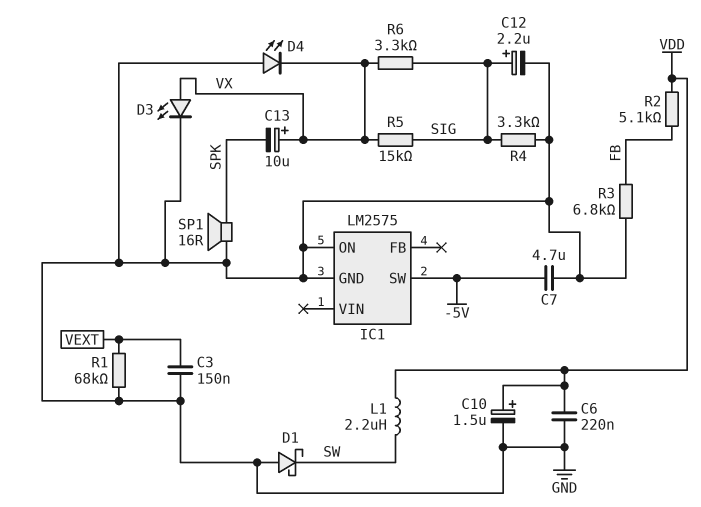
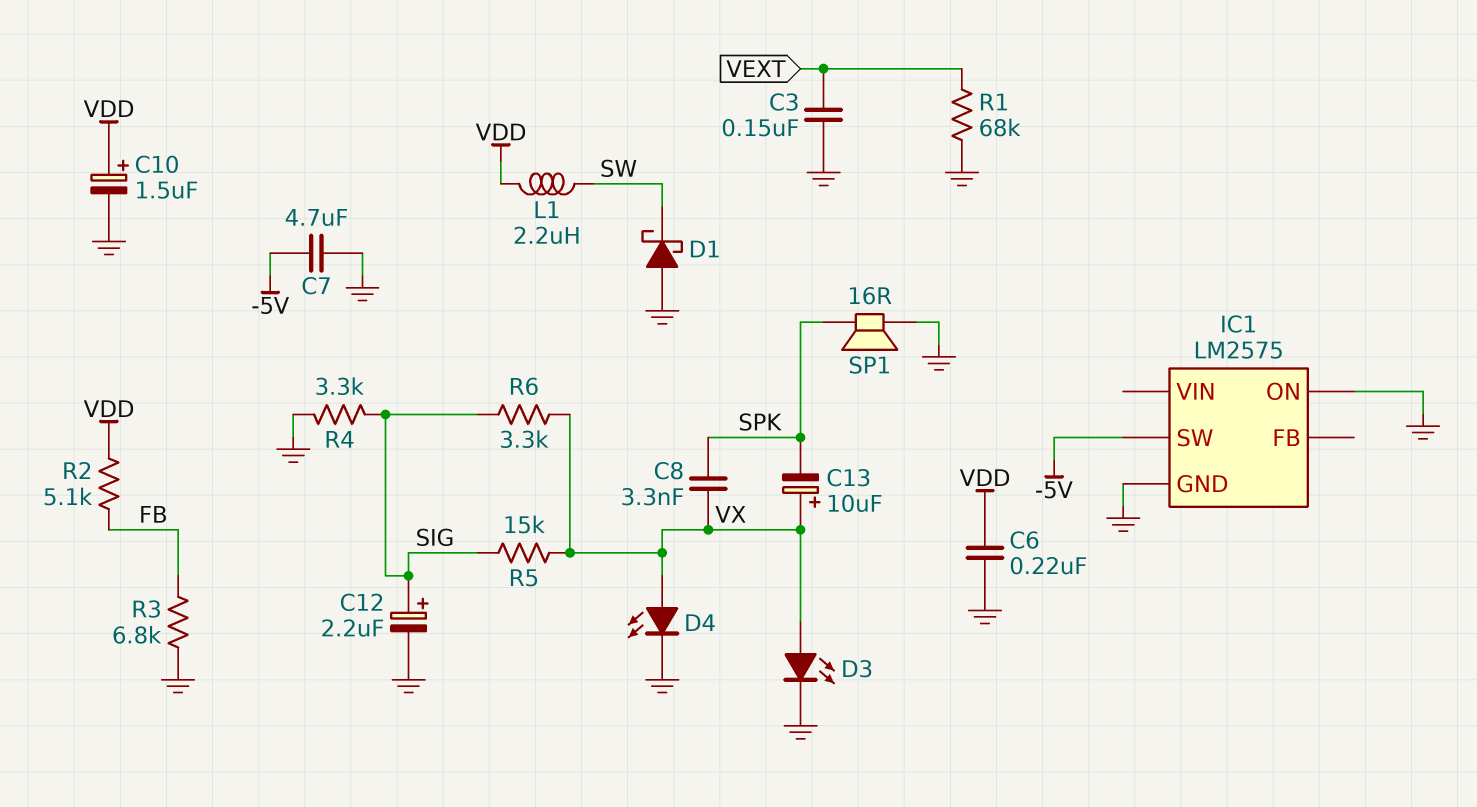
C8: none -> 3.3nF (SPK, VX)
D4: LED (A GND, K VX) -> LED (A VX, K GND)

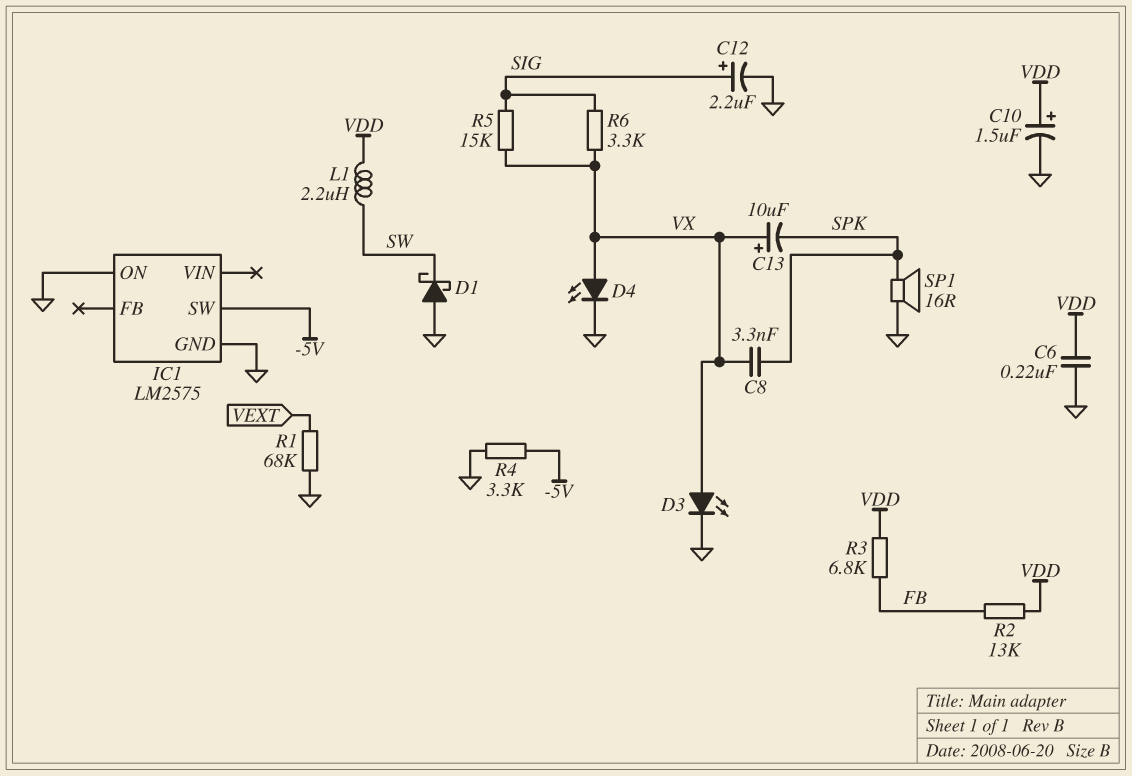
C3: 150nF (GND, VEXT) -> none
C7: 4.7uF (-5V, GND) -> none
R2: 5.1k (FB, VDD) -> 13k (FB, VDD)
R3: 6.8k (FB, GND) -> 6.8k (FB, VDD)
R4: 3.3k (GND, SIG) -> 3.3k (-5V, GND)

